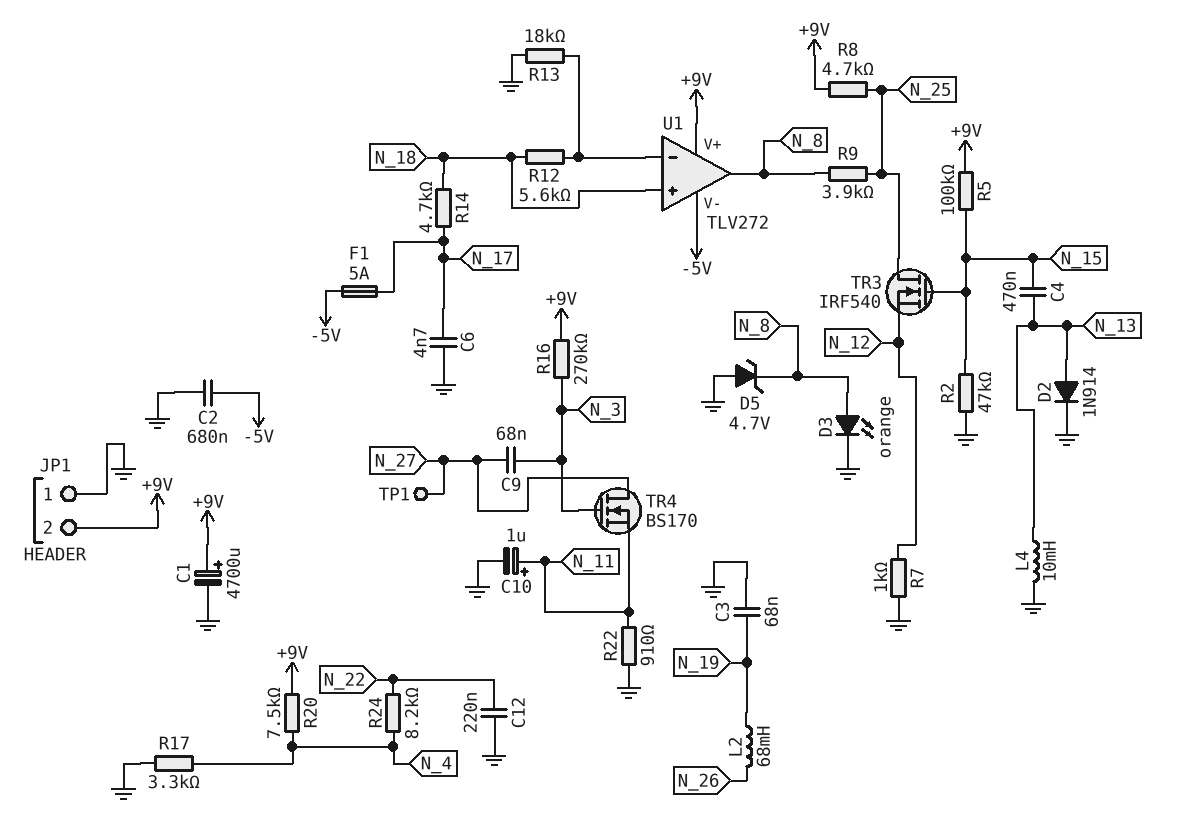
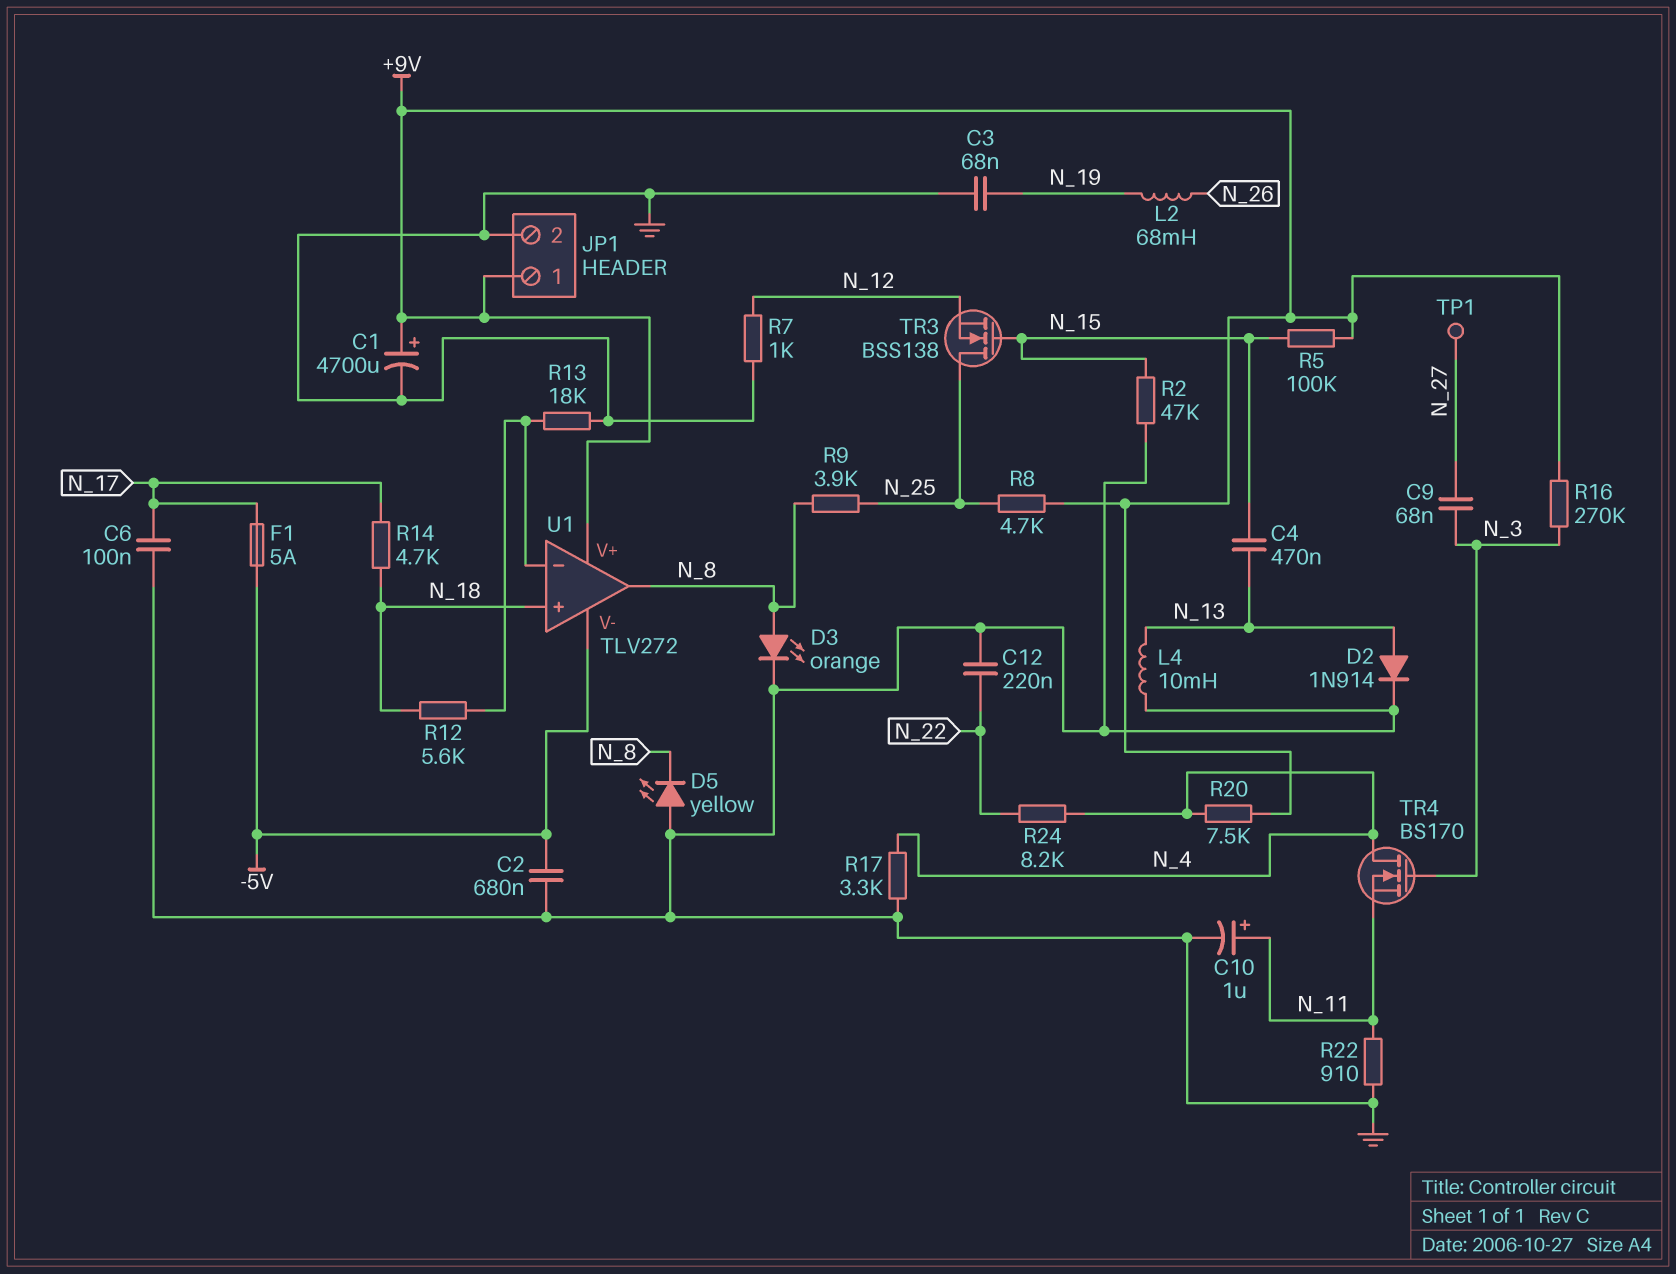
C6: 4.7nF (GND, N_17) -> 100nF (GND, N_17)
D5: zener 4.7V (A GND, K N_8) -> LED yellow (A GND, K N_8)
JP1 pin 1: GND -> +9V
JP1 pin 2: +9V -> GND
TR3: NMOS IRF540 (G N_15, D N_25, S N_12) -> NMOS BSS138 (G N_15, D N_25, S N_12)
TR4: NMOS BS170 (G N_3, D N_27, S N_11) -> NMOS BS170 (G N_3, D N_4, S N_11)

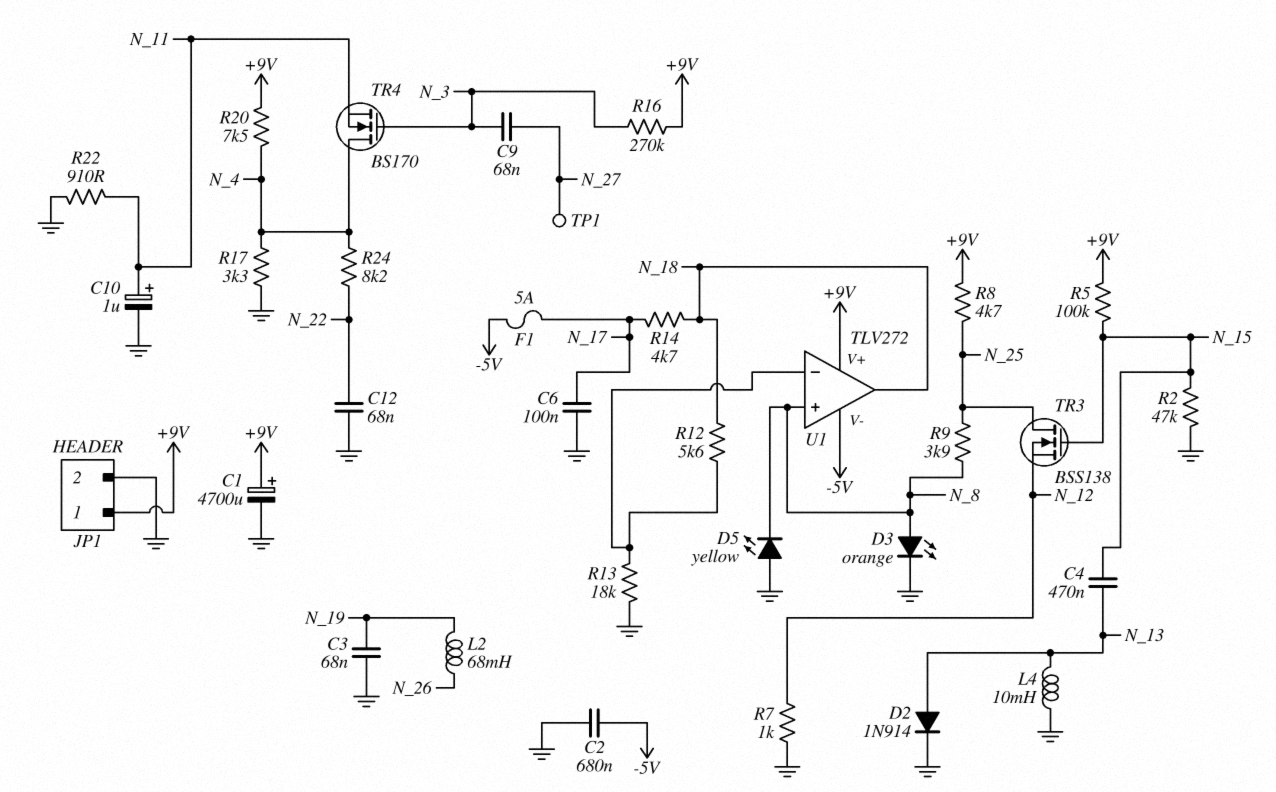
C12: 220nF (GND, N_22) -> 68nF (GND, N_22)
U1 pin in+: N_18 -> N_8
U1 pin out: N_8 -> N_18

